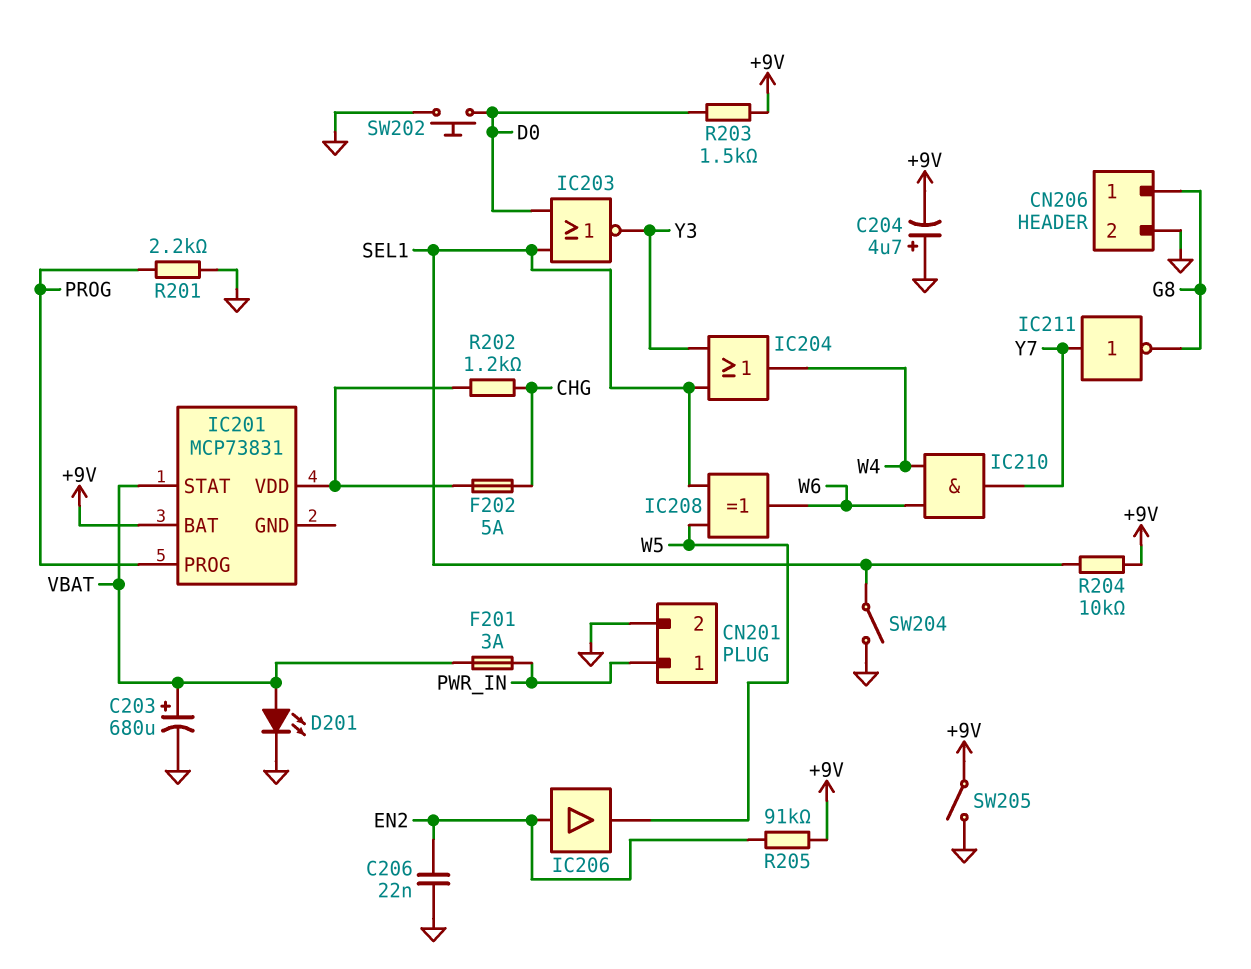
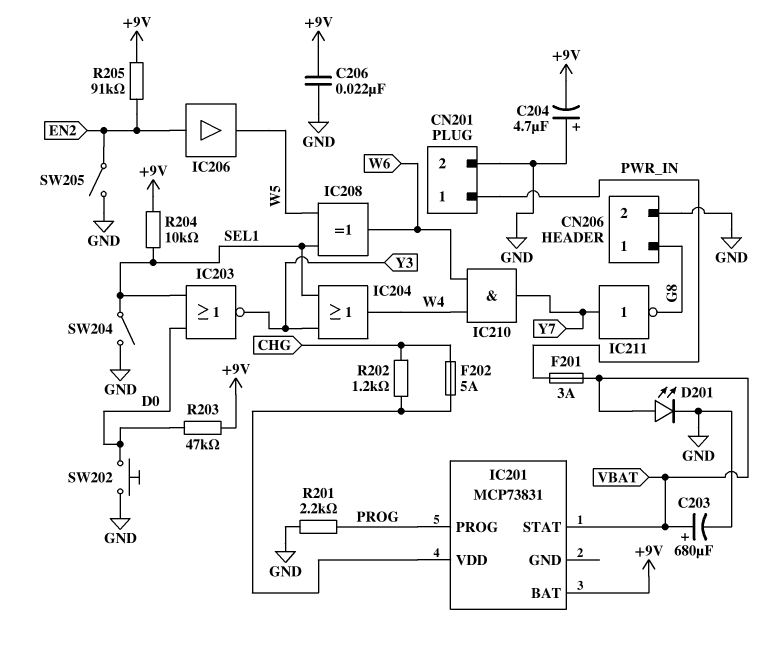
C206: 22nF (EN2, GND) -> 22nF (+9V, GND)
R203: 1.5k (+9V, D0) -> 47k (+9V, D0)
SW205: switch (+9V, GND) -> switch (EN2, GND)

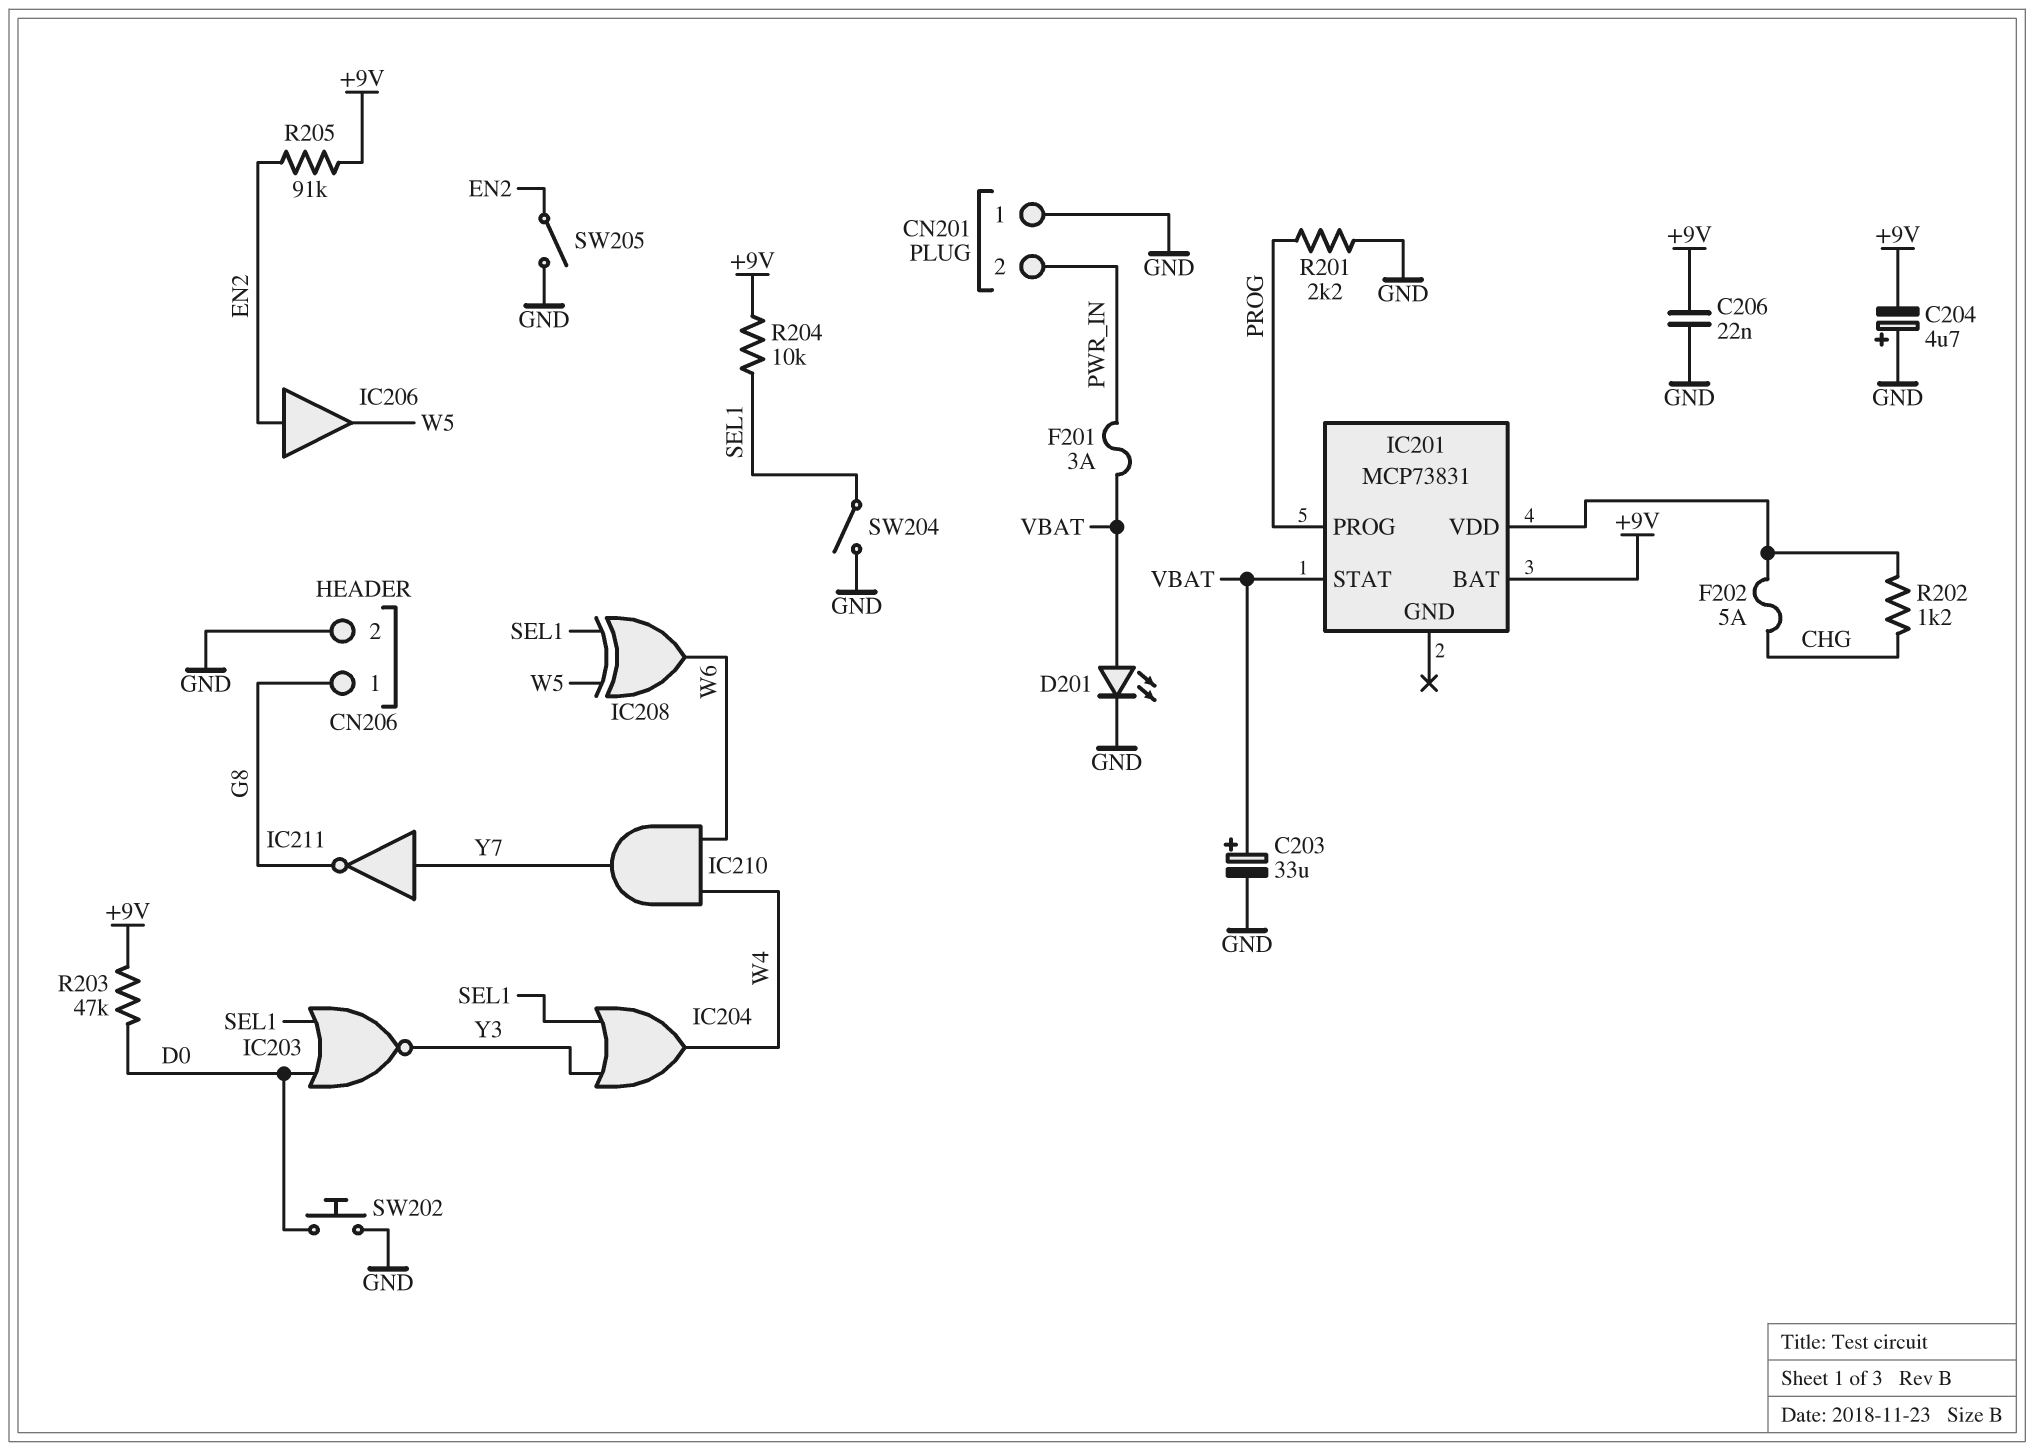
C203: 680uF (plus VBAT, minus GND) -> 33uF (plus VBAT, minus GND)
CN201 pin 1: PWR_IN -> GND
CN201 pin 2: GND -> PWR_IN

